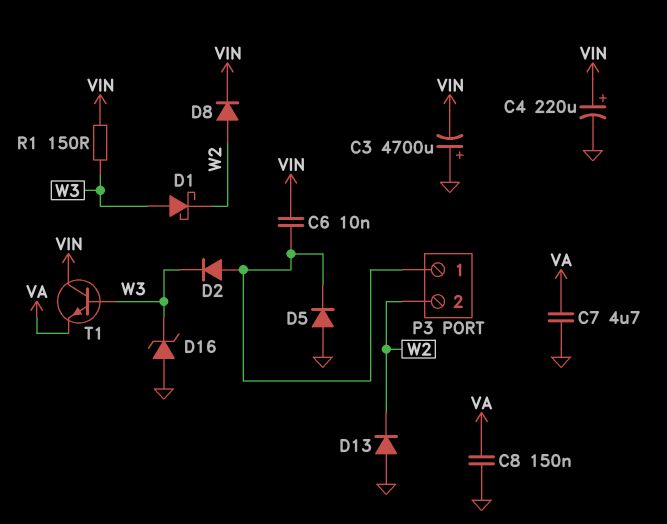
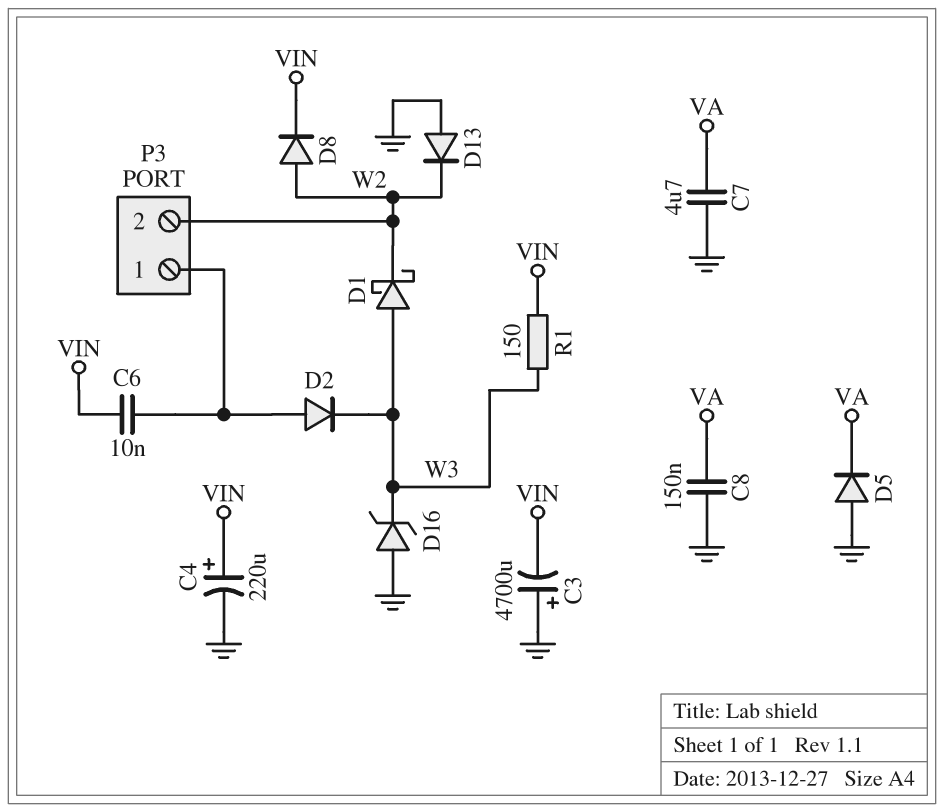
D5: diode (A GND, K P3/1) -> diode (A GND, K VA)
T1: NPN (B W3, C VIN, E VA) -> none

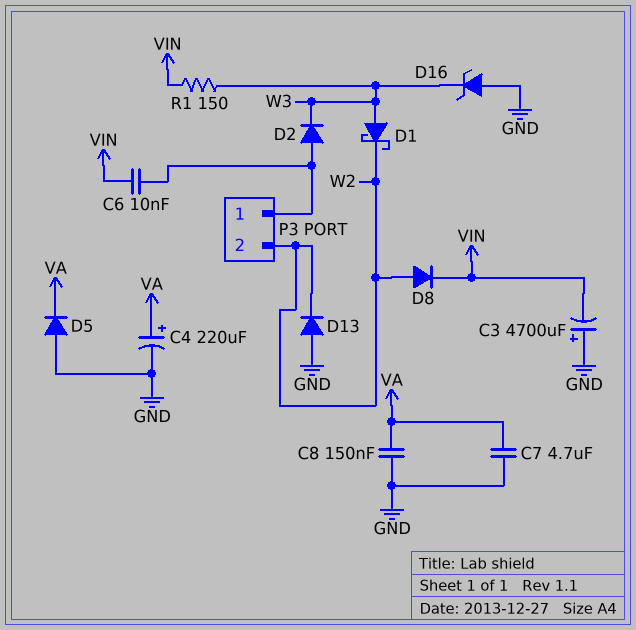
C4: 220uF (plus VIN, minus GND) -> 220uF (plus VA, minus GND)

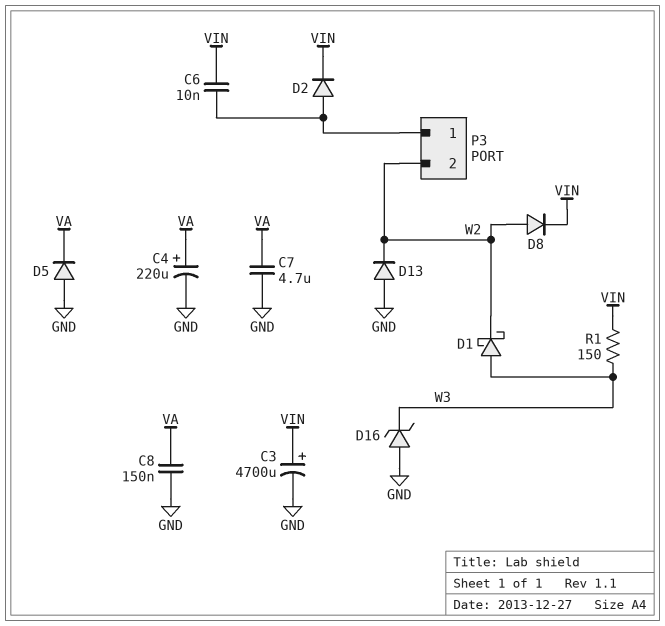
C3: 4700uF (plus GND, minus VIN) -> 4700uF (plus VIN, minus GND)
D2: diode (A P3/1, K W3) -> diode (A P3/1, K VIN)

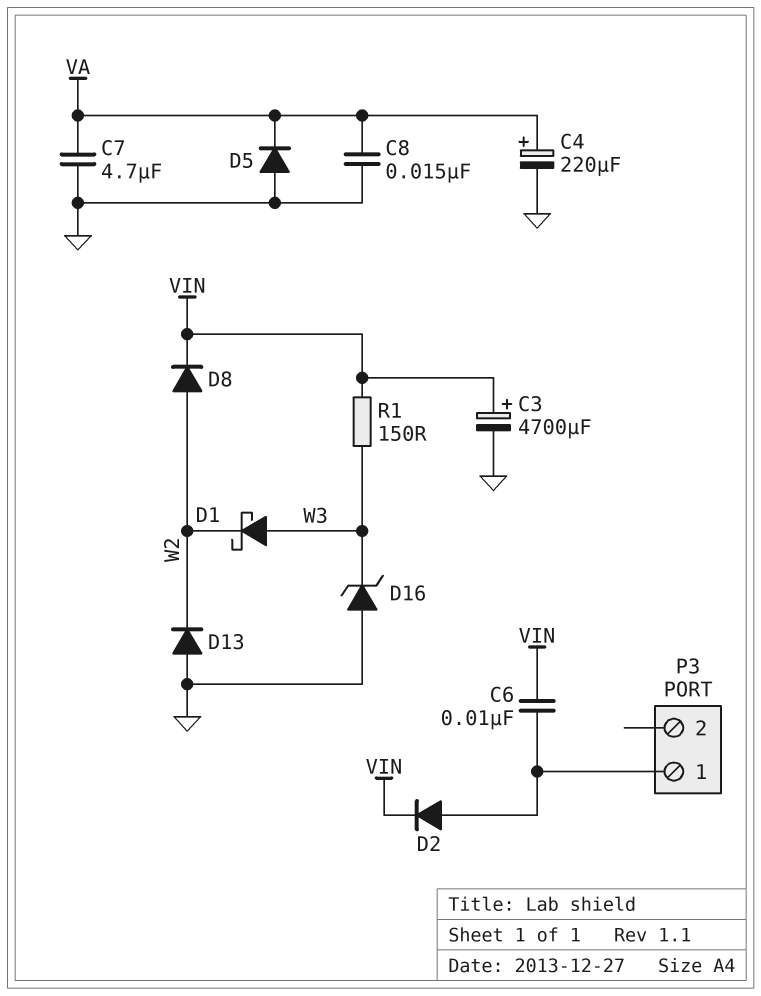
C8: 150nF (GND, VA) -> 15nF (GND, VA)
P3 pin 2: W2 -> none

